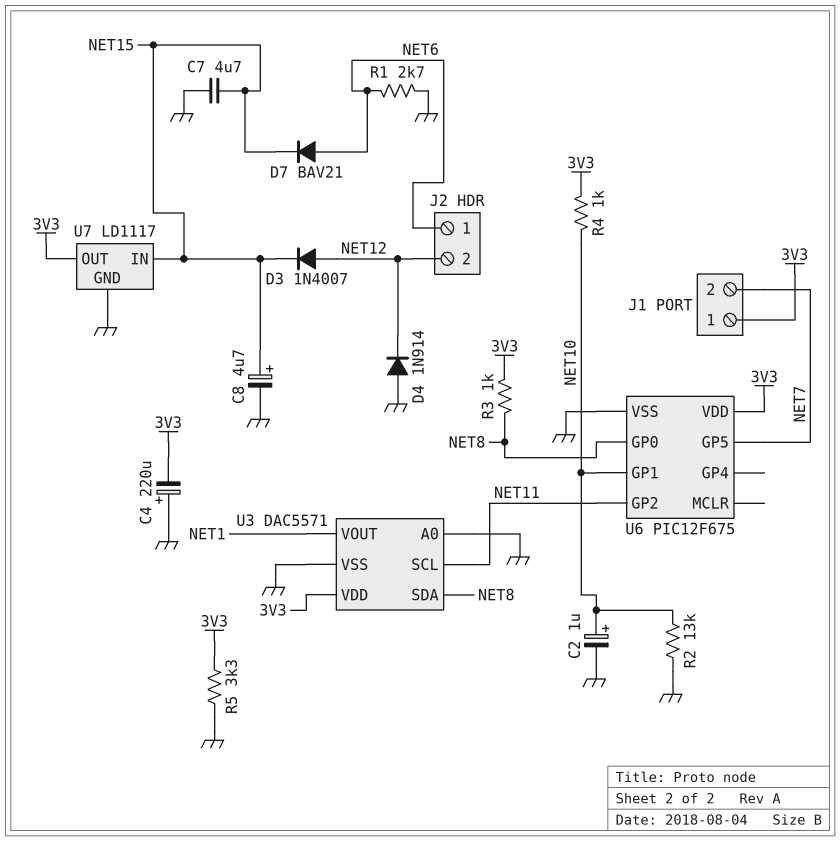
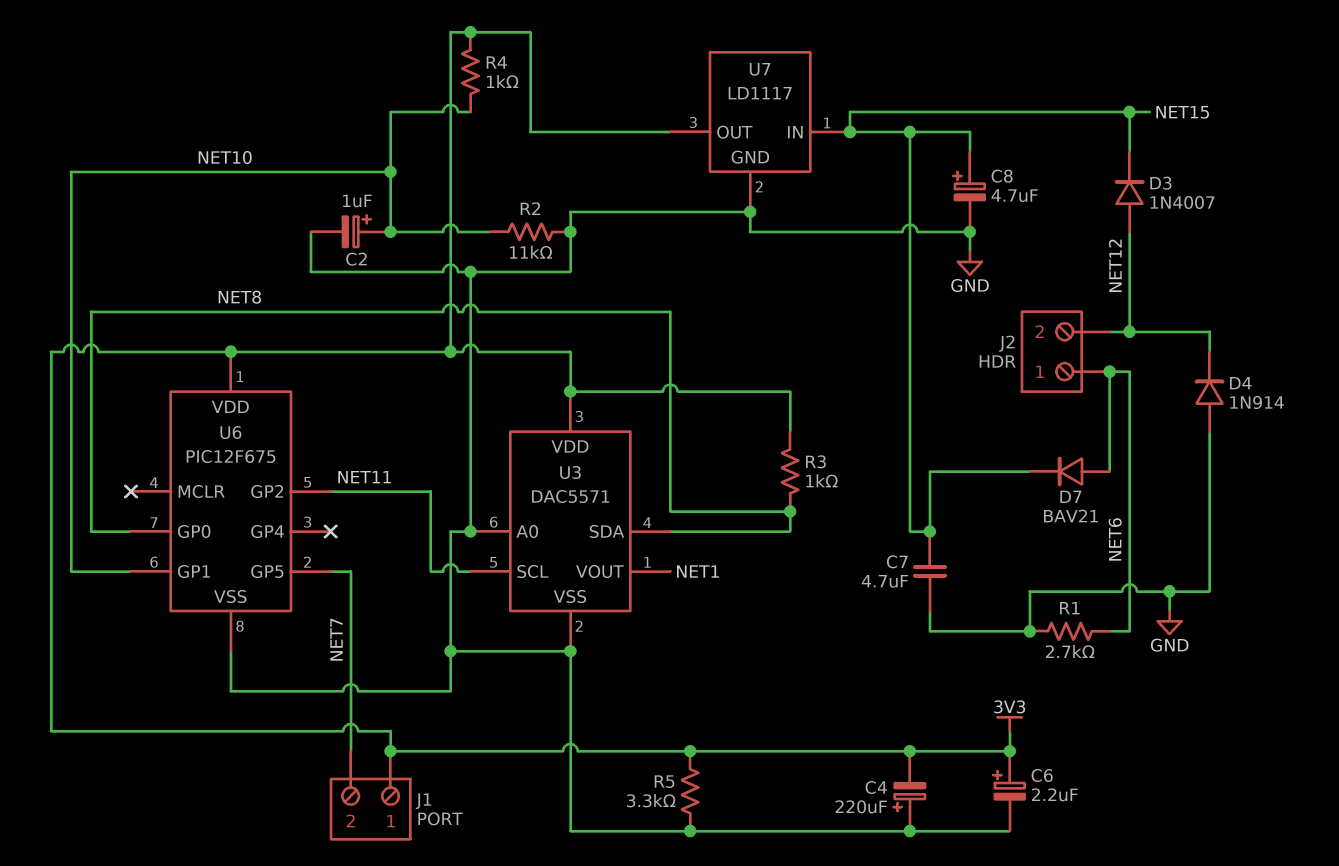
C6: none -> 2.2uF (plus 3V3, minus GND)
R2: 13k (GND, NET10) -> 11k (GND, NET10)

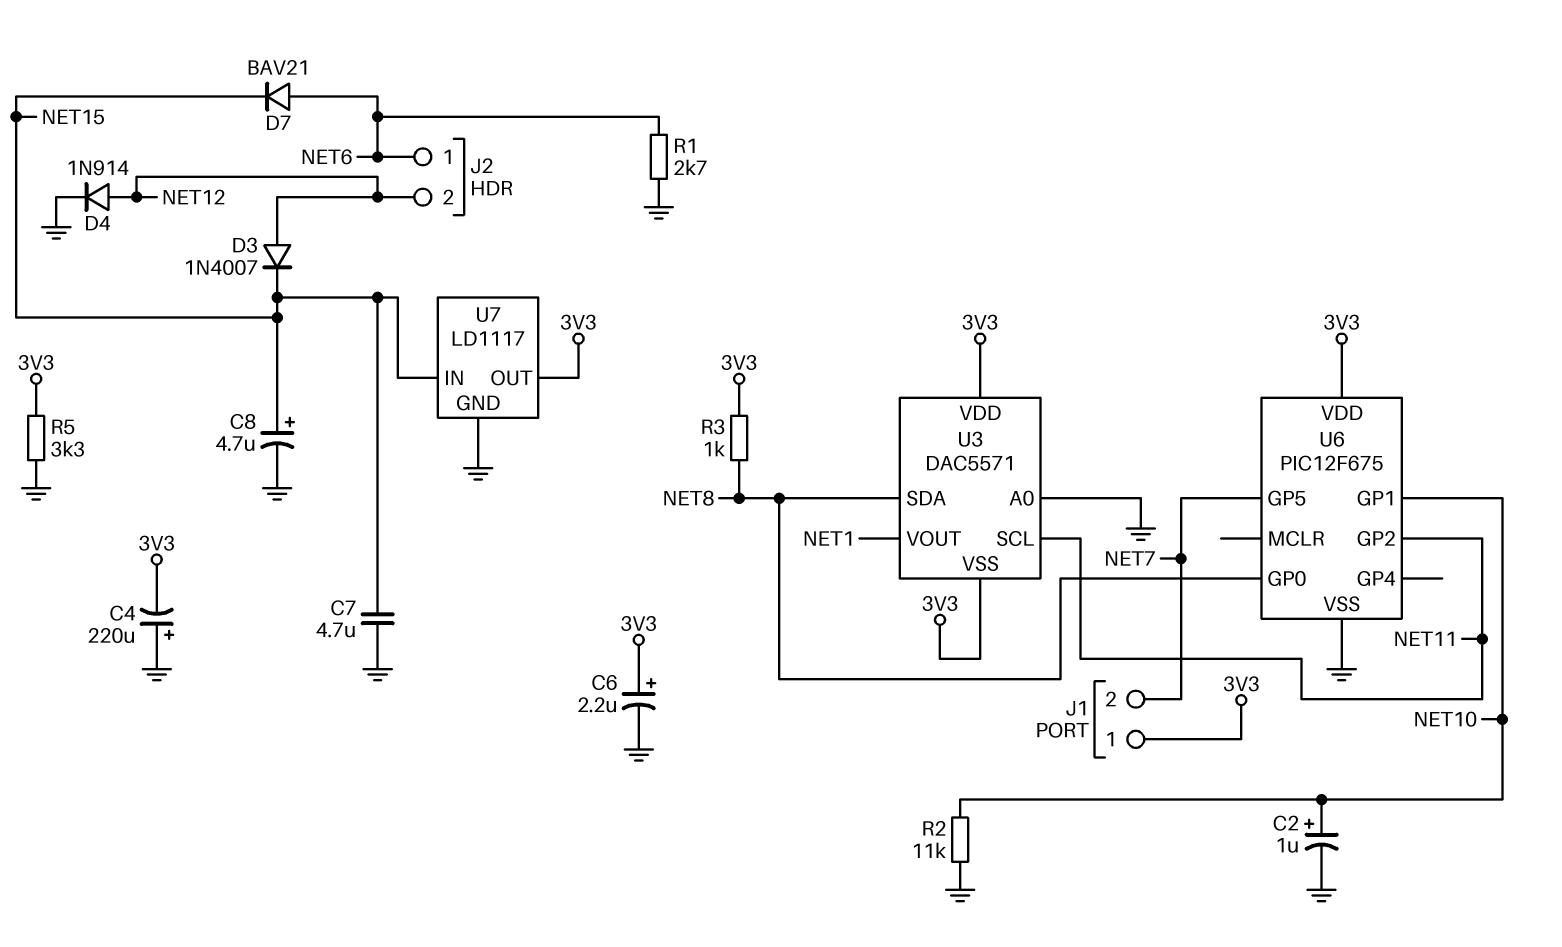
D4: diode 1N914 (A GND, K NET12) -> diode 1N914 (A NET12, K GND)
R4: 1k (3V3, NET10) -> none
U3 pin VSS: GND -> 3V3

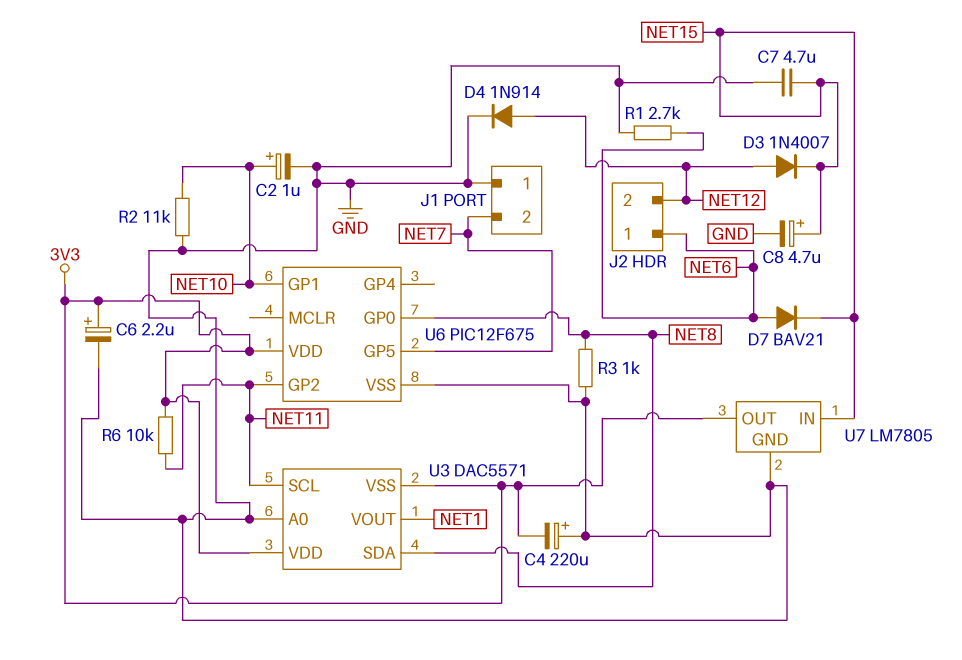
J1 pin 1: 3V3 -> GND
R3: 1k (3V3, NET8) -> 1k (GND, NET8)
R5: 3.3k (3V3, GND) -> none
R6: none -> 10k (3V3, NET11)
U7: LD1117 -> LM7805

